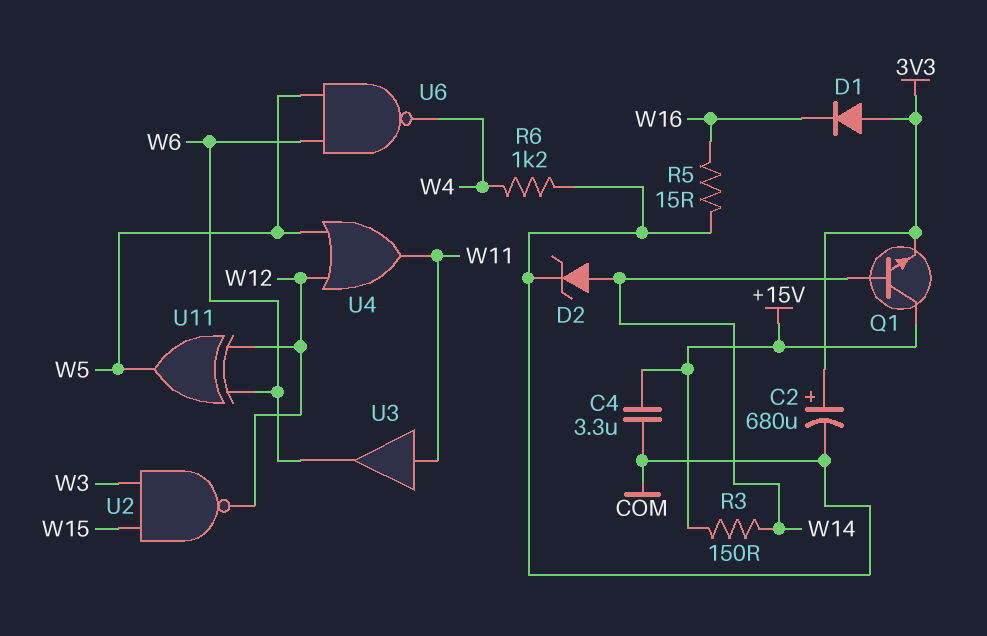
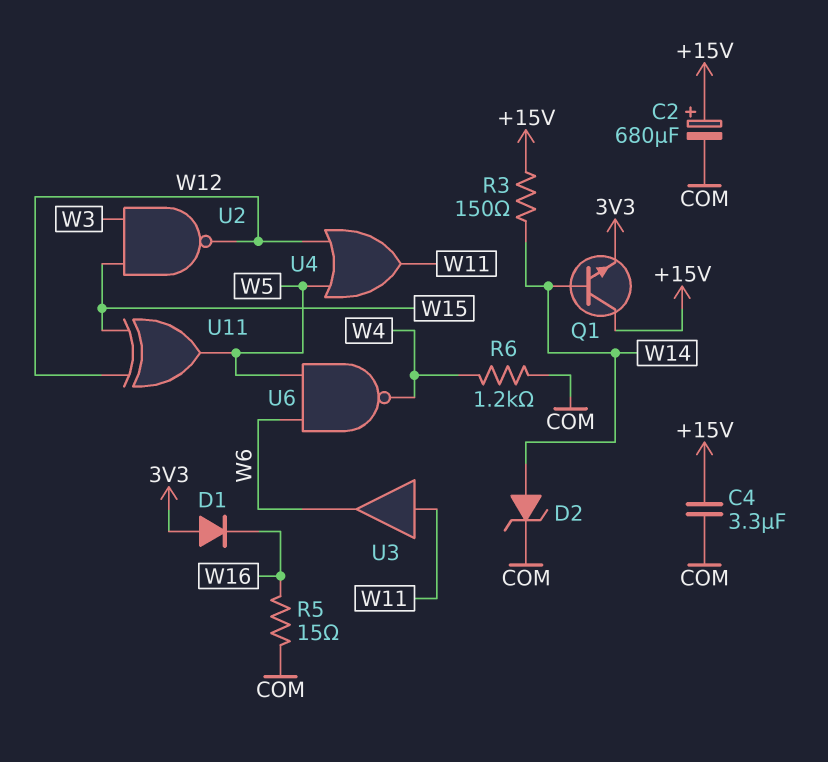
C2: 680uF (plus 3V3, minus COM) -> 680uF (plus +15V, minus COM)
U11: XOR (in W6, in W12, out W5) -> XOR (in W12, in W15, out W5)

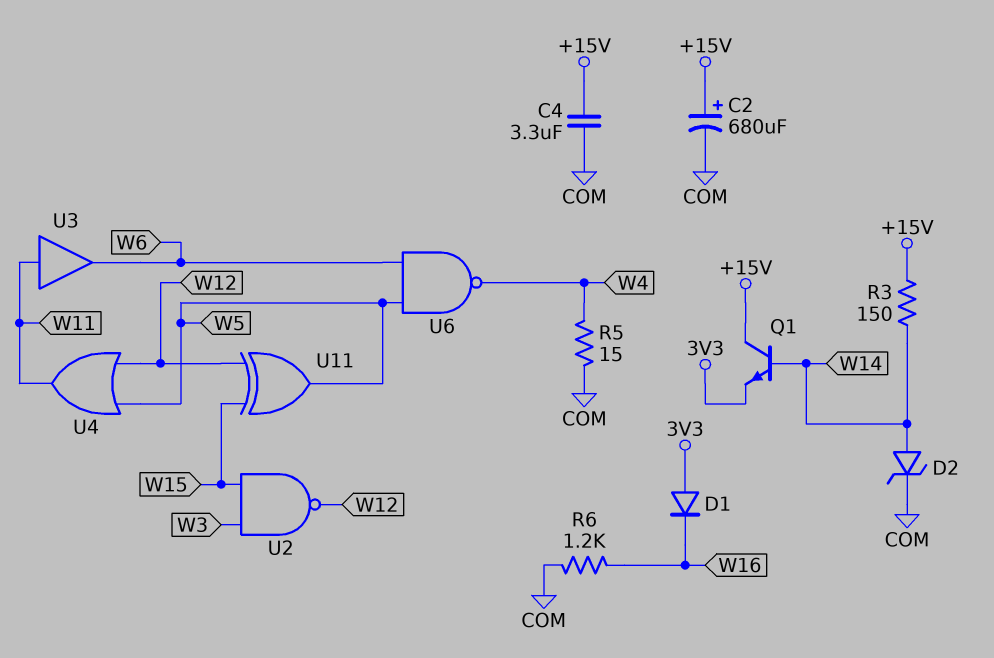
R5: 15 (COM, W16) -> 15 (COM, W4)
R6: 1.2k (COM, W4) -> 1.2k (COM, W16)

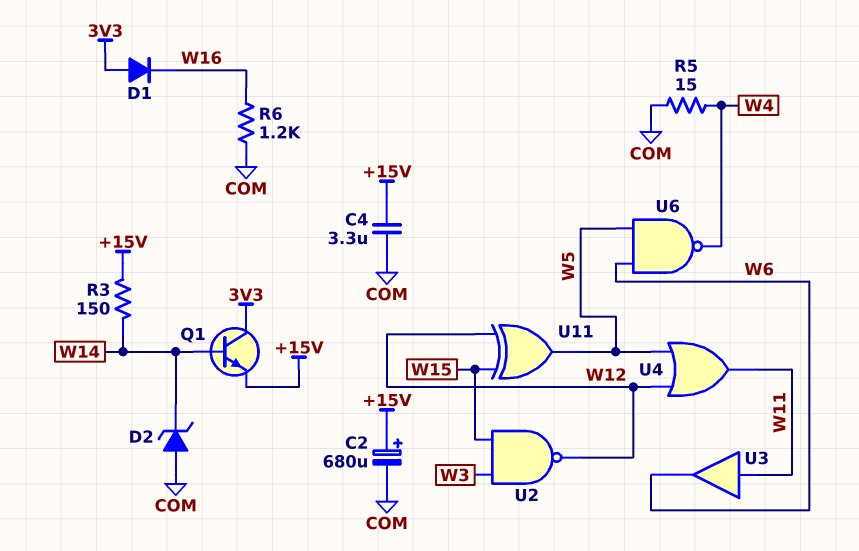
D2: zener (A W14, K COM) -> zener (A COM, K W14)
Q1: NPN (B W14, C +15V, E 3V3) -> NPN (B W14, C 3V3, E +15V)

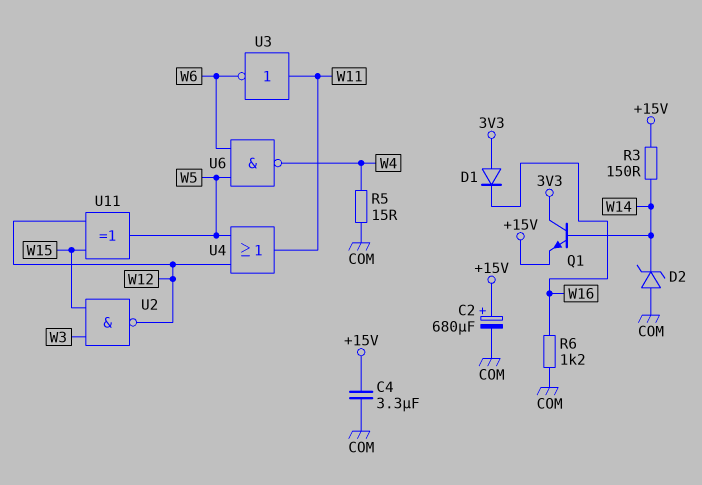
U3: buffer (in W11, out W6) -> NOT (in W11, out W6)

